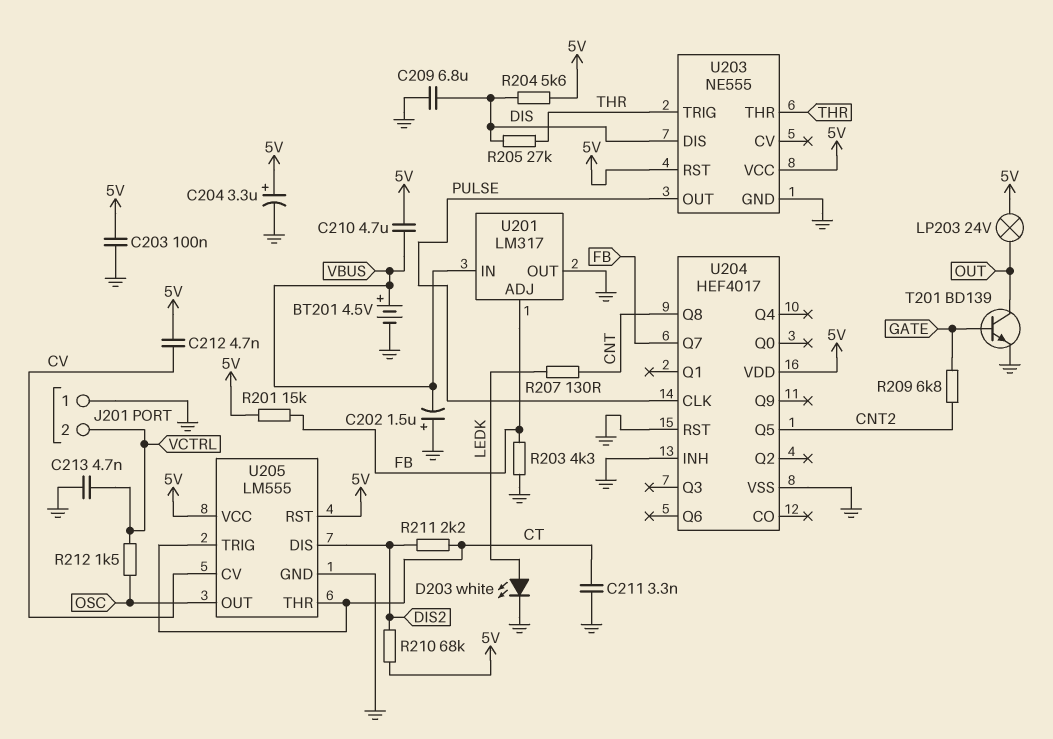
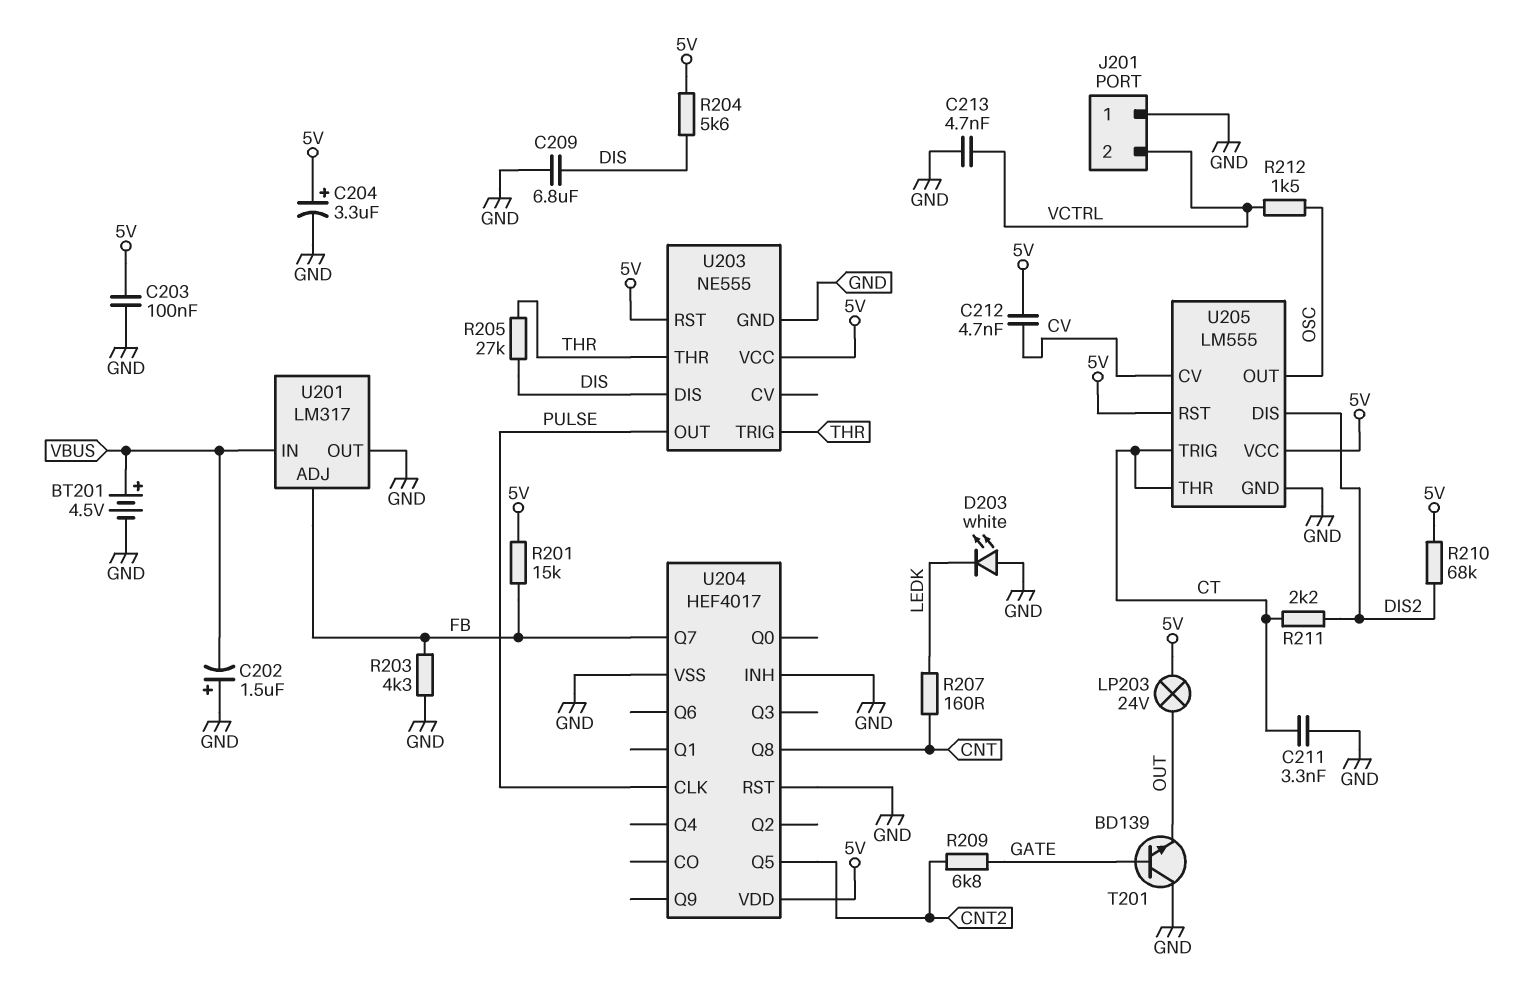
C210: 4.7uF (5V, VBUS) -> none
D203: LED white (A LEDK, K GND) -> LED white (A GND, K LEDK)
R207: 130 (CNT, LEDK) -> 160 (CNT, LEDK)
T201: NPN BD139 (B GATE, C OUT, E GND) -> NPN BD139 (B GATE, C GND, E OUT)

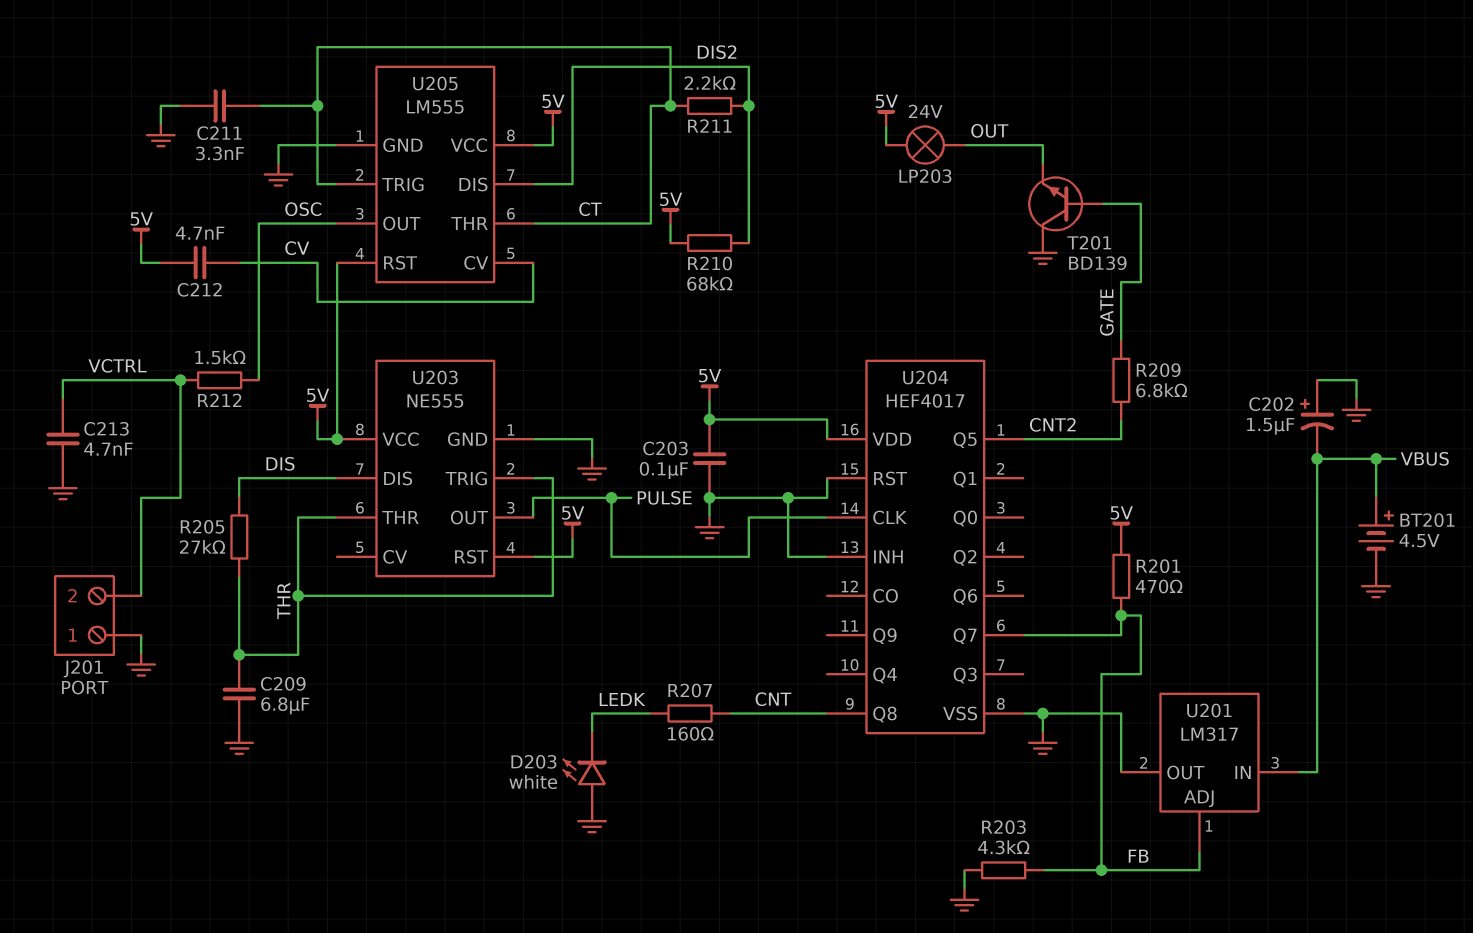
C204: 3.3uF (plus 5V, minus GND) -> none
C209: 6.8uF (DIS, GND) -> 6.8uF (GND, THR)
R201: 15k (5V, FB) -> 470 (5V, FB)
R204: 5.6k (5V, DIS) -> none

